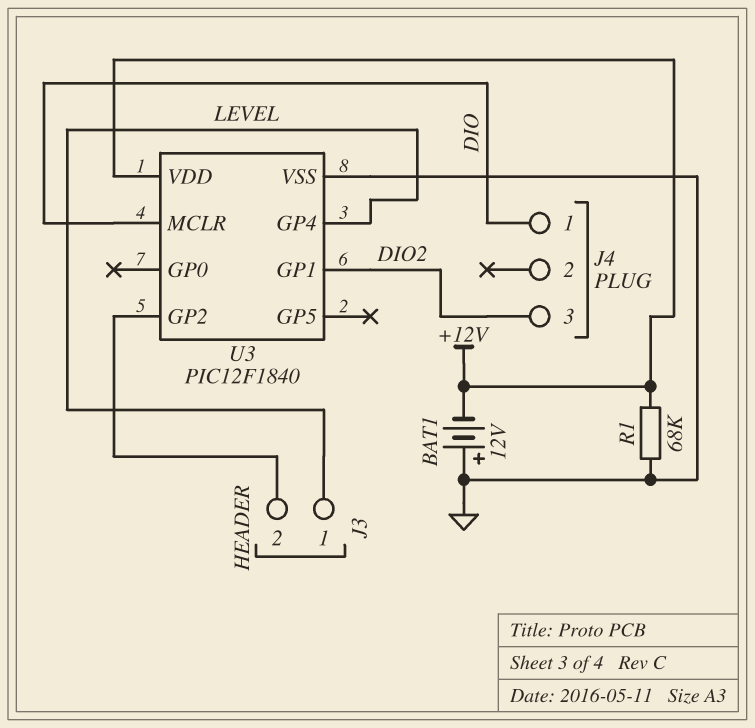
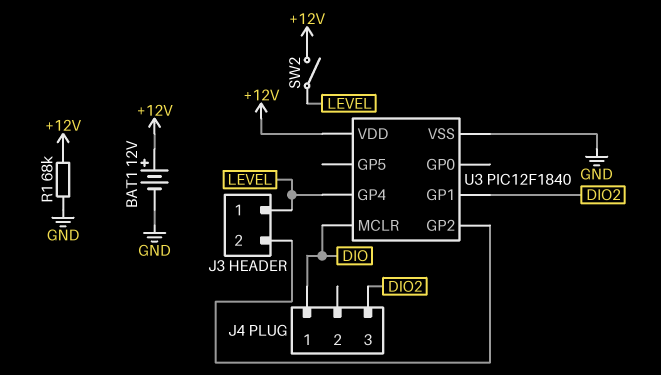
BAT1: 12V (plus GND, minus +12V) -> 12V (plus +12V, minus GND)
SW2: none -> switch (+12V, LEVEL)

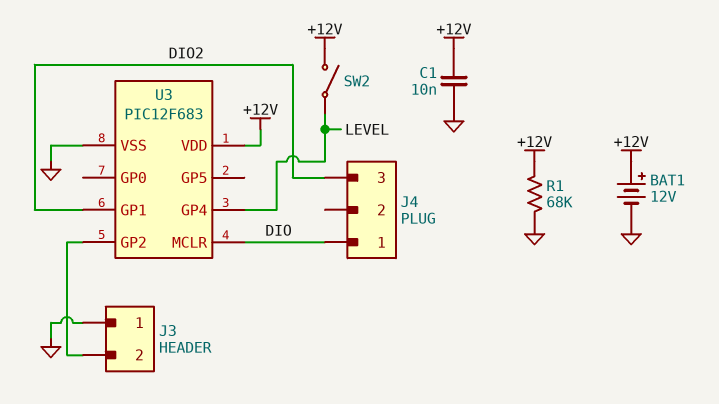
C1: none -> 10nF (+12V, GND)
J3 pin 1: LEVEL -> GND
U3: PIC12F1840 -> PIC12F683

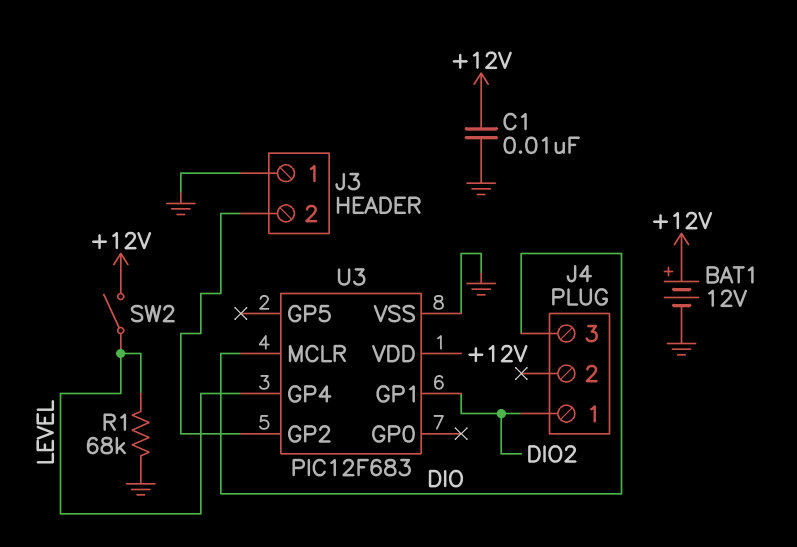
J4 pin 1: DIO -> DIO2
J4 pin 3: DIO2 -> DIO
R1: 68k (+12V, GND) -> 68k (GND, LEVEL)

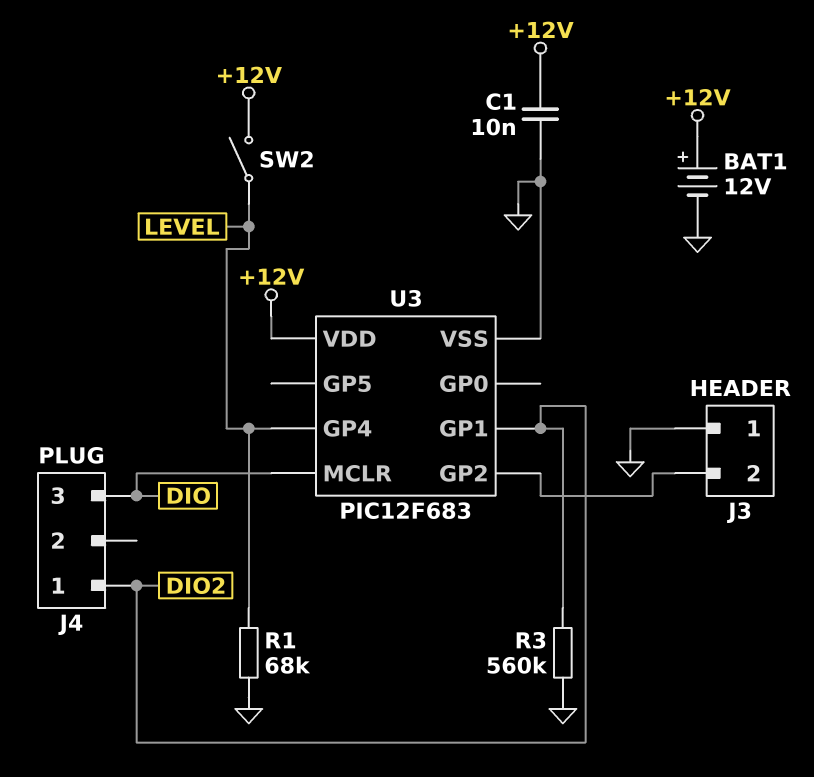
R3: none -> 560k (DIO2, GND)

